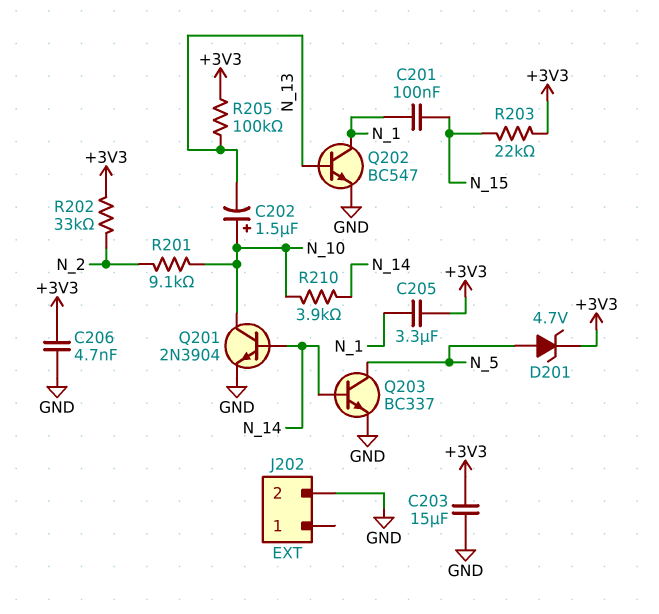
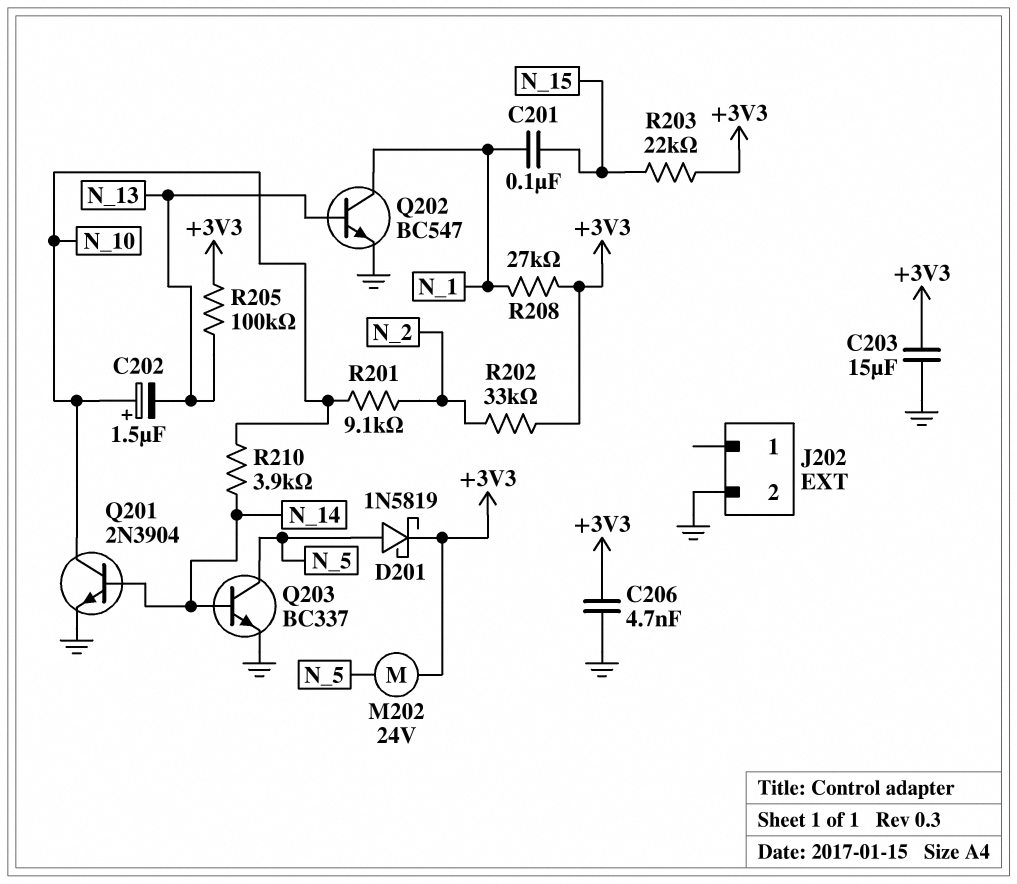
C205: 3.3uF (+3V3, N_1) -> none
D201: zener 4.7V (A N_5, K +3V3) -> schottky 1N5819 (A N_5, K +3V3)
M202: none -> motor 24V (+3V3, N_5)
R208: none -> 27k (+3V3, N_1)

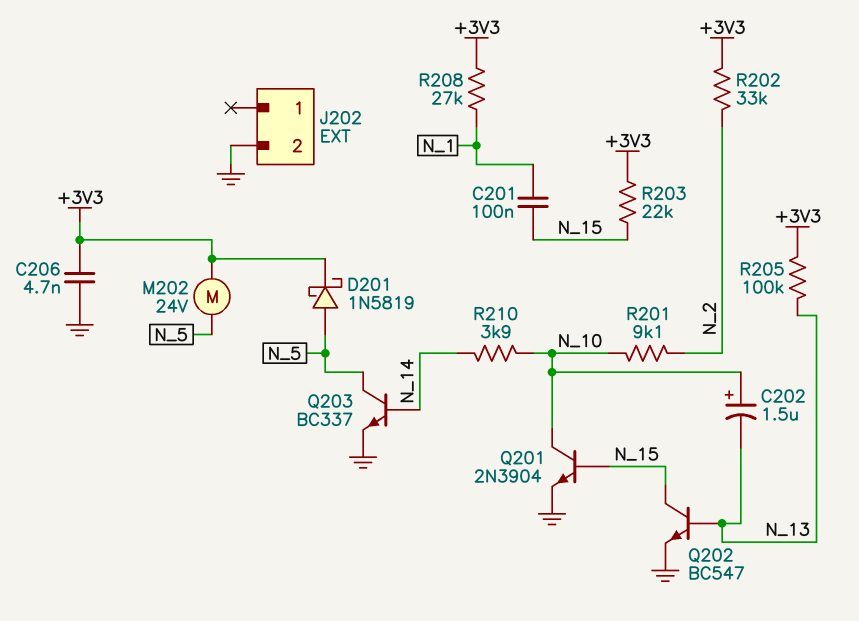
C203: 15uF (+3V3, GND) -> none
Q201: NPN 2N3904 (B N_14, C N_10, E GND) -> NPN 2N3904 (B N_15, C N_10, E GND)
Q202: NPN BC547 (B N_13, C N_1, E GND) -> NPN BC547 (B N_13, C N_15, E GND)

